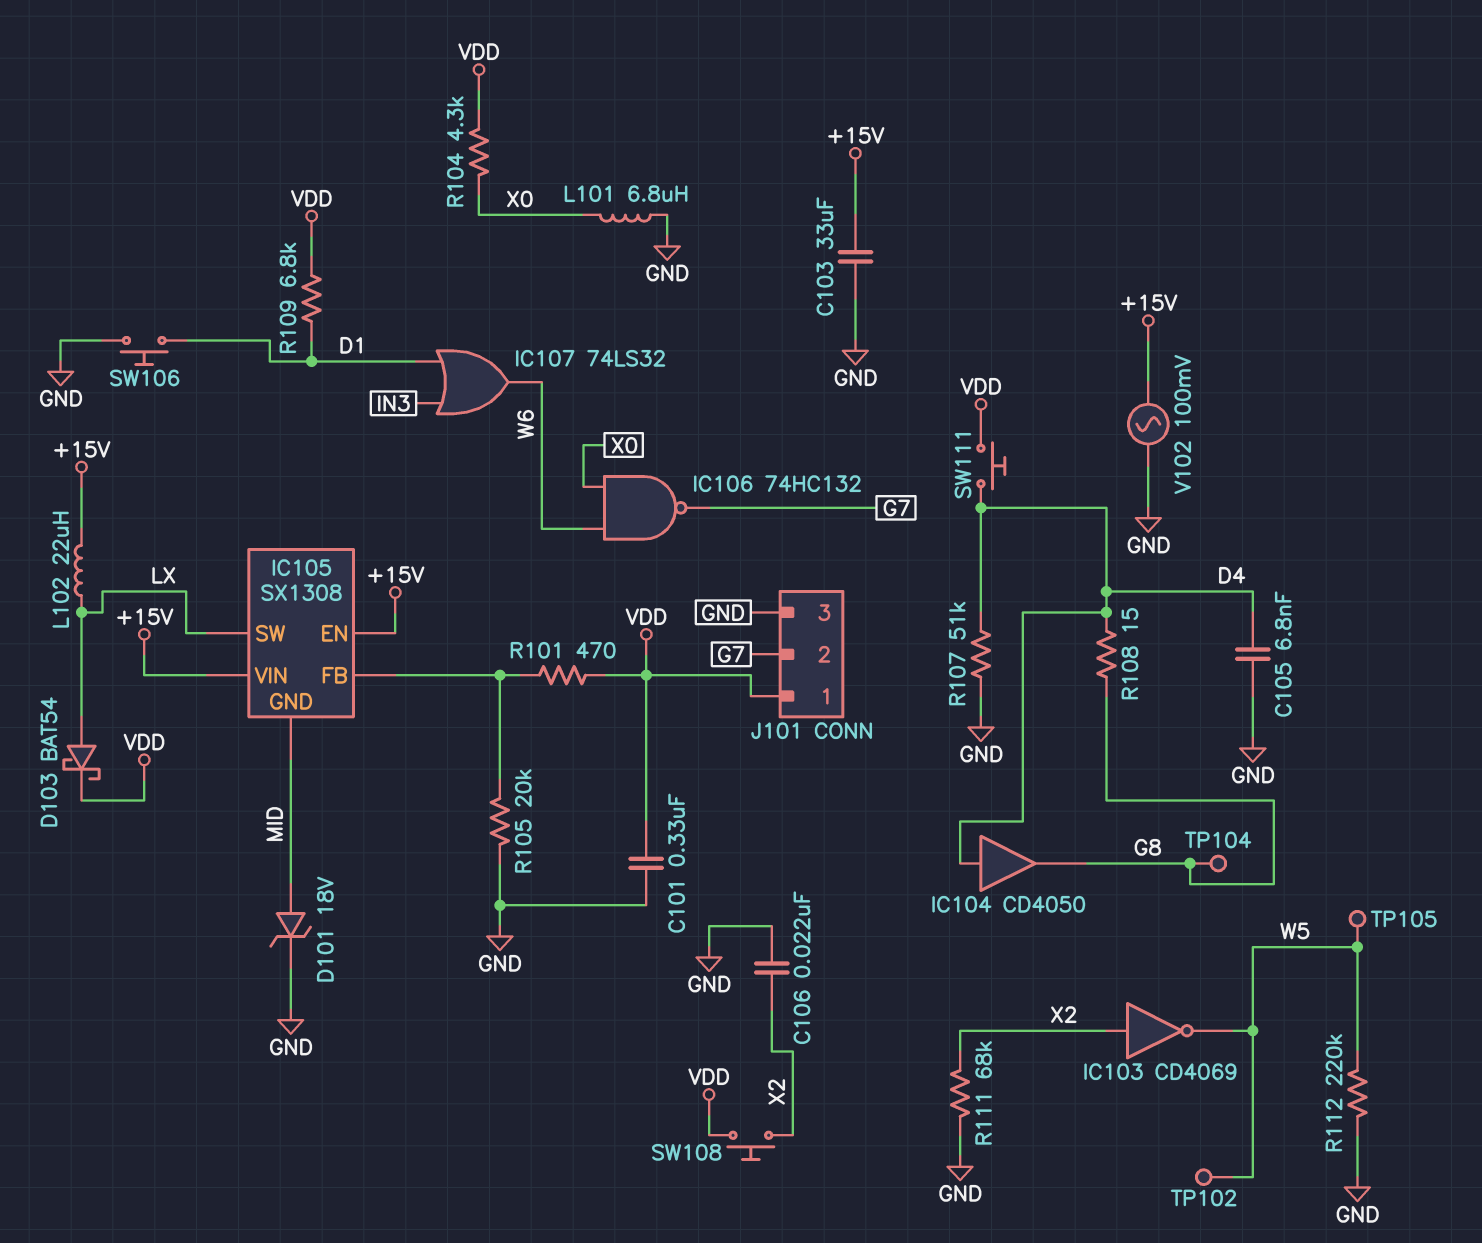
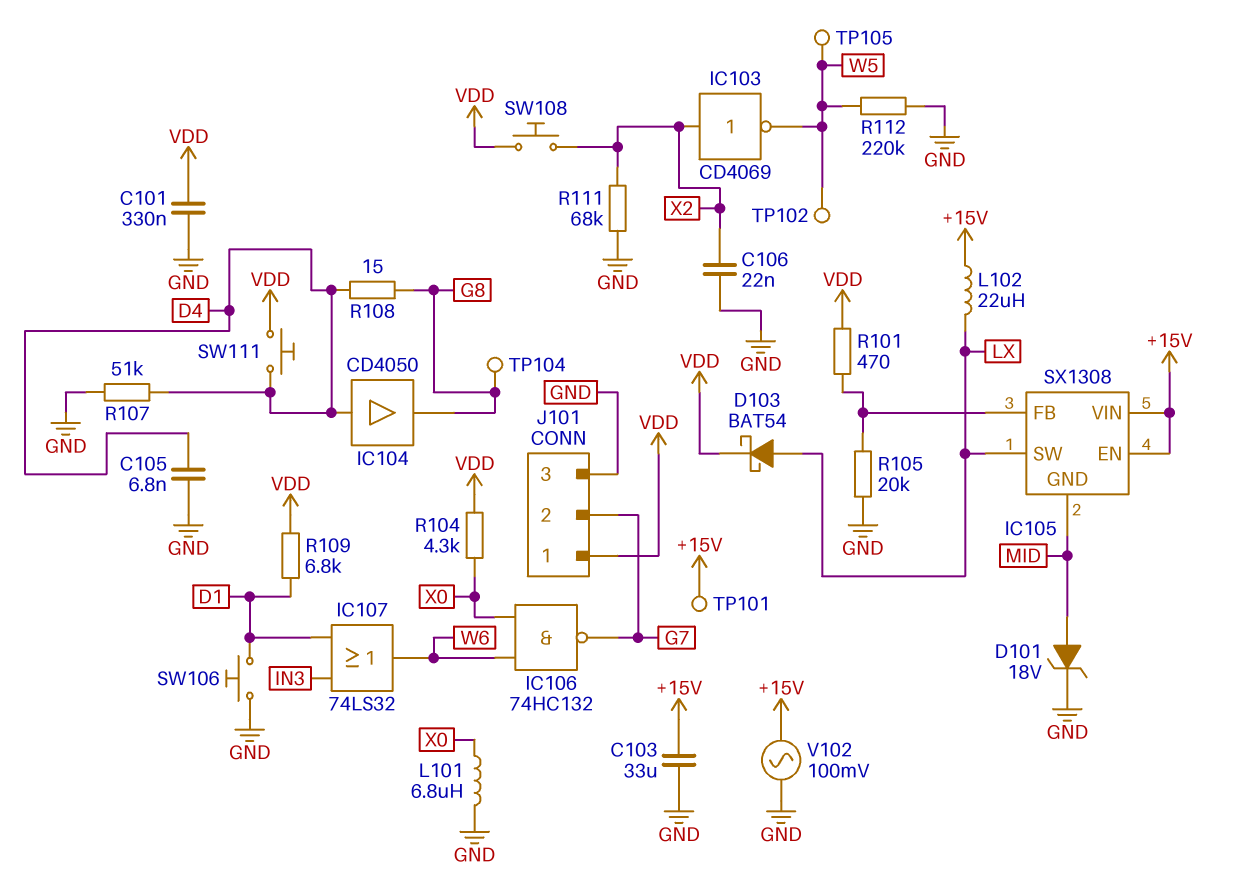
TP101: none -> test point (+15V)

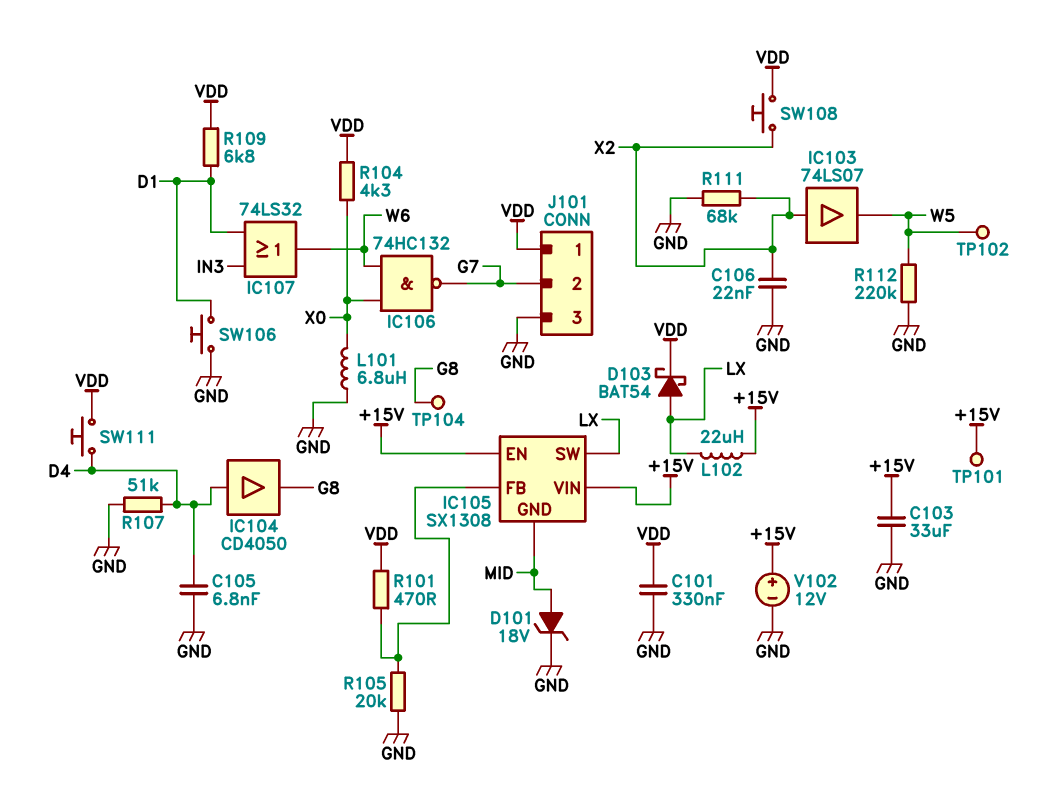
IC103: NOT CD4069 (in X2, out W5) -> buffer 74LS07 (in X2, out W5)
R108: 15 (D4, G8) -> none
TP105: test point (W5) -> none
V102: AC 100mV (+15V, GND) -> 12V (plus +15V, minus GND)

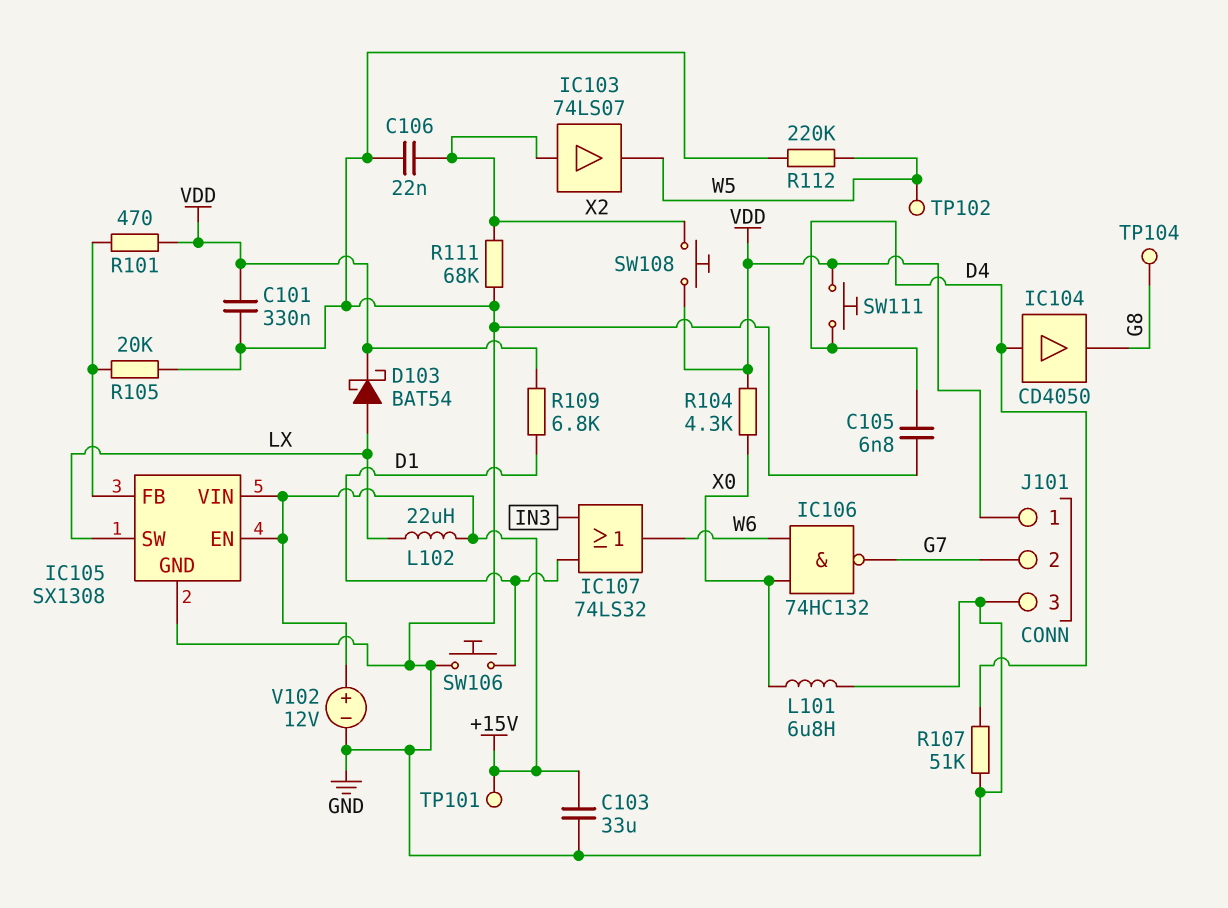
D101: zener 18V (A MID, K GND) -> none
IC105 pin GND: MID -> GND

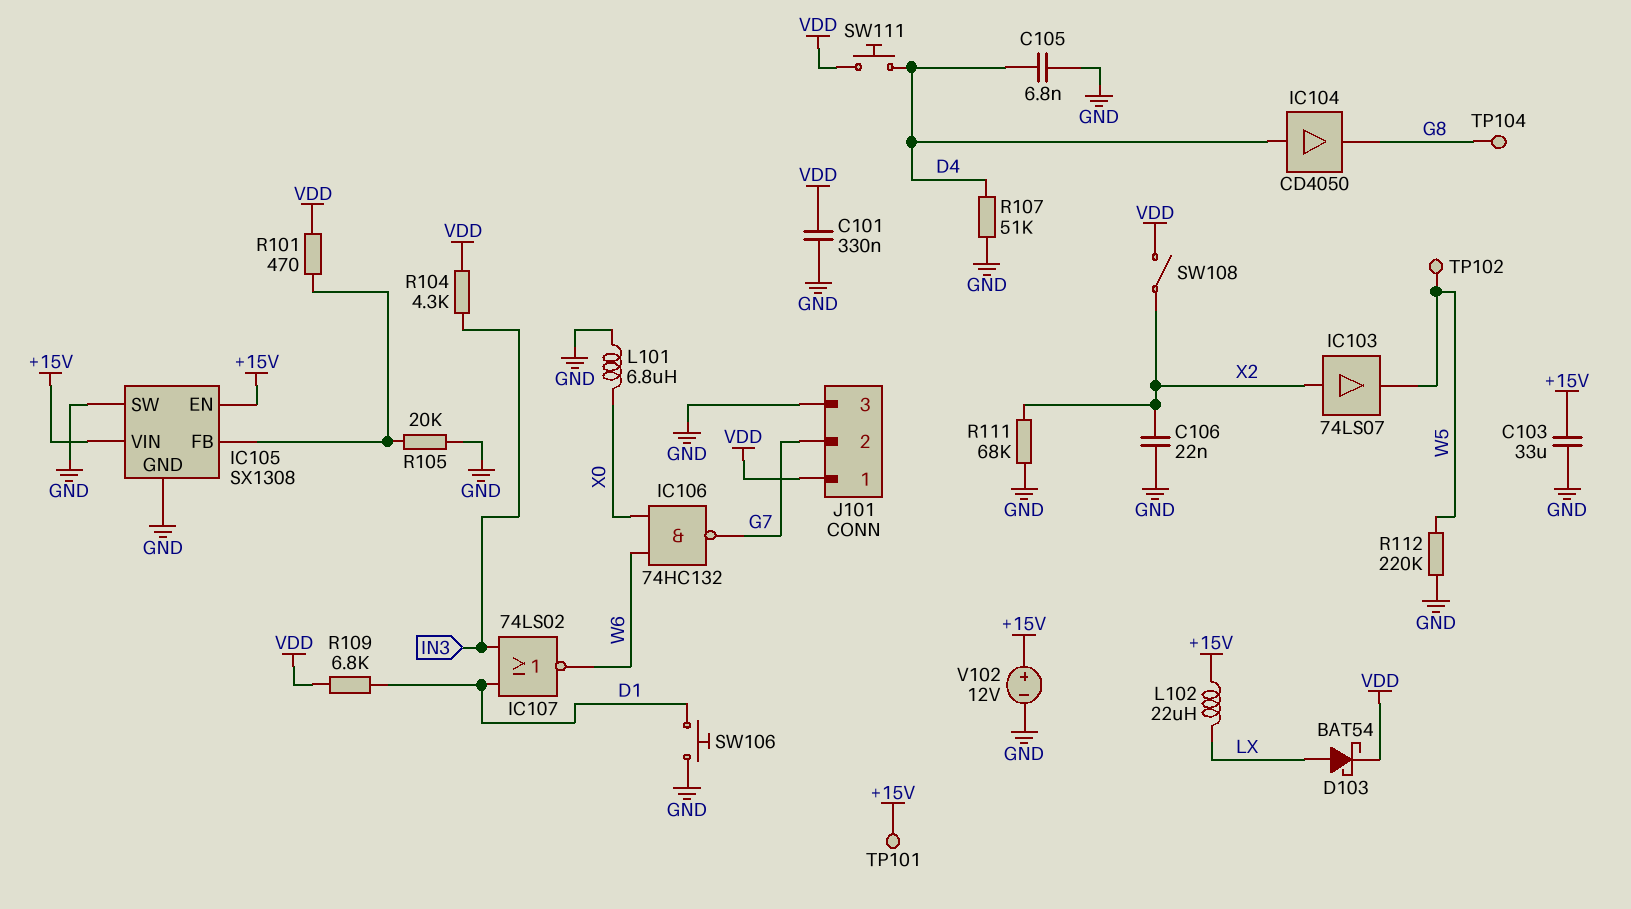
IC105 pin SW: LX -> GND
IC107: OR 74LS32 (in D1, in IN3, out W6) -> NOR 74LS02 (in D1, in IN3, out W6)
R104: 4.3k (VDD, X0) -> 4.3k (IN3, VDD)
SW108: button (VDD, X2) -> switch (VDD, X2)

